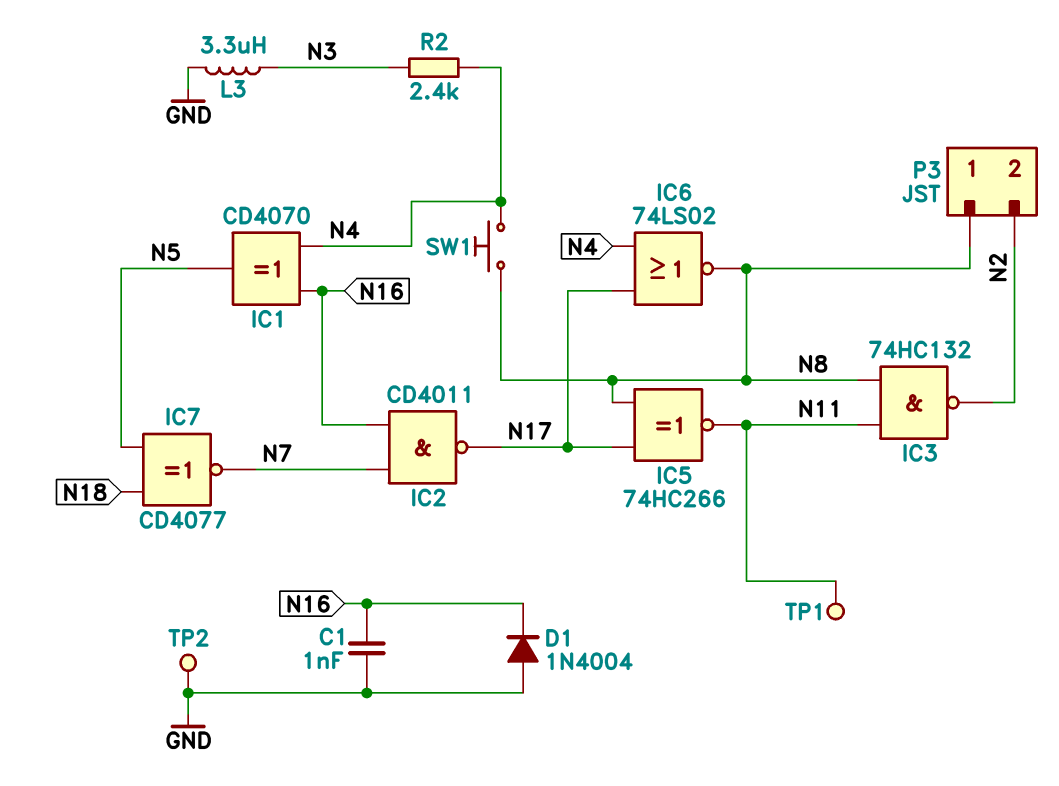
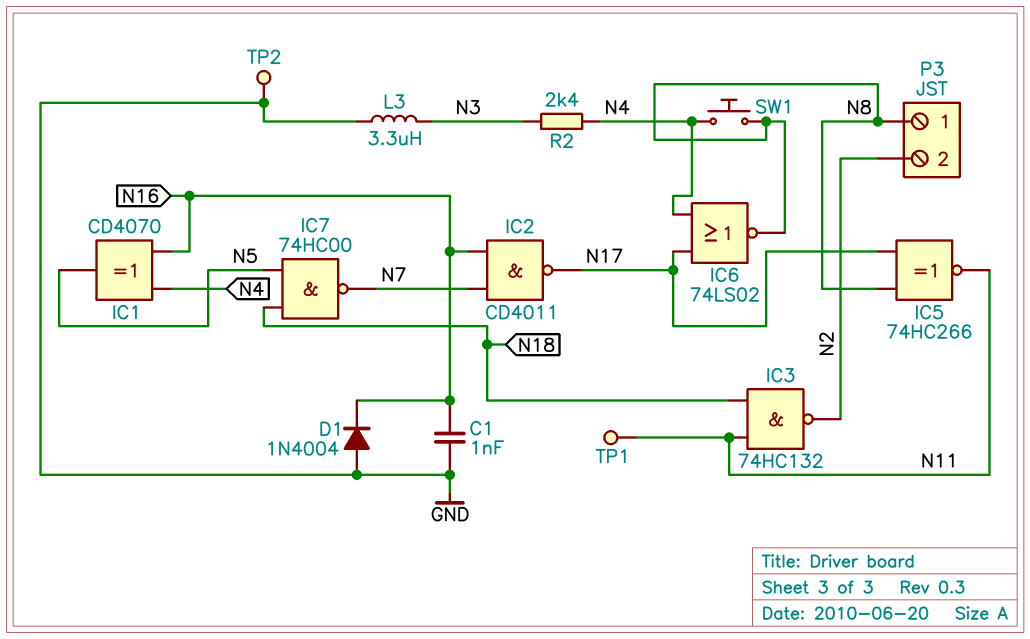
IC3: NAND 74HC132 (in N8, in N11, out N2) -> NAND 74HC132 (in N11, in N18, out N2)
IC7: XNOR CD4077 (in N5, in N18, out N7) -> NAND 74HC00 (in N5, in N18, out N7)

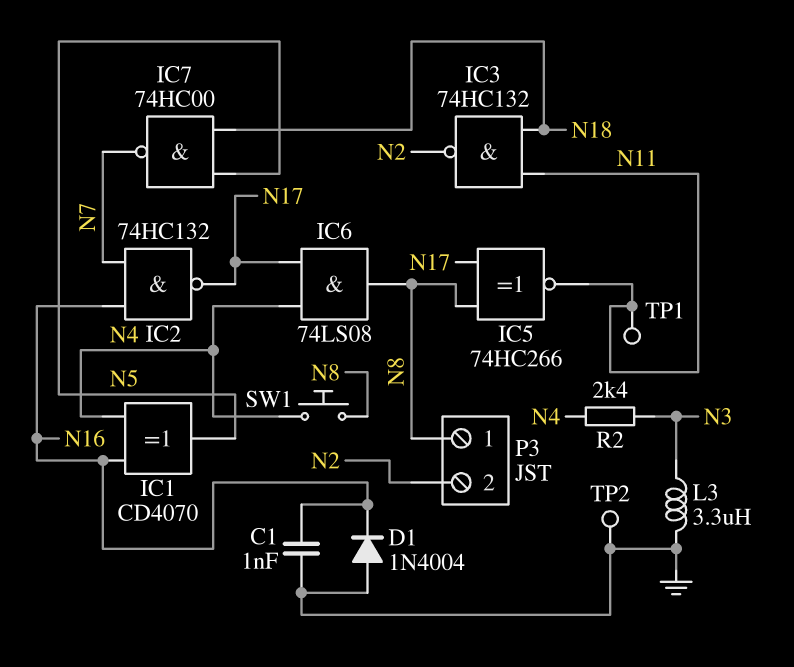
IC2: NAND CD4011 (in N7, in N16, out N17) -> NAND 74HC132 (in N7, in N16, out N17)
IC6: NOR 74LS02 (in N4, in N17, out N8) -> AND 74LS08 (in N4, in N17, out N8)

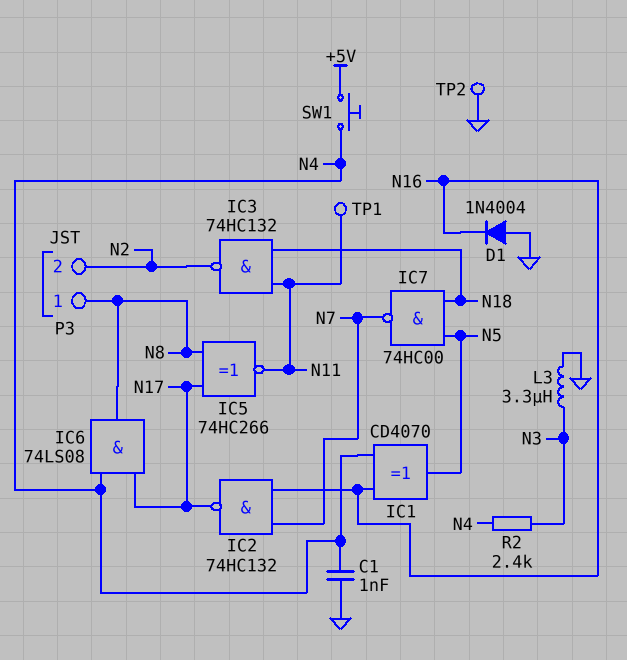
C1: 1nF (GND, N16) -> 1nF (GND, N4)
SW1: button (N4, N8) -> button (+5V, N4)

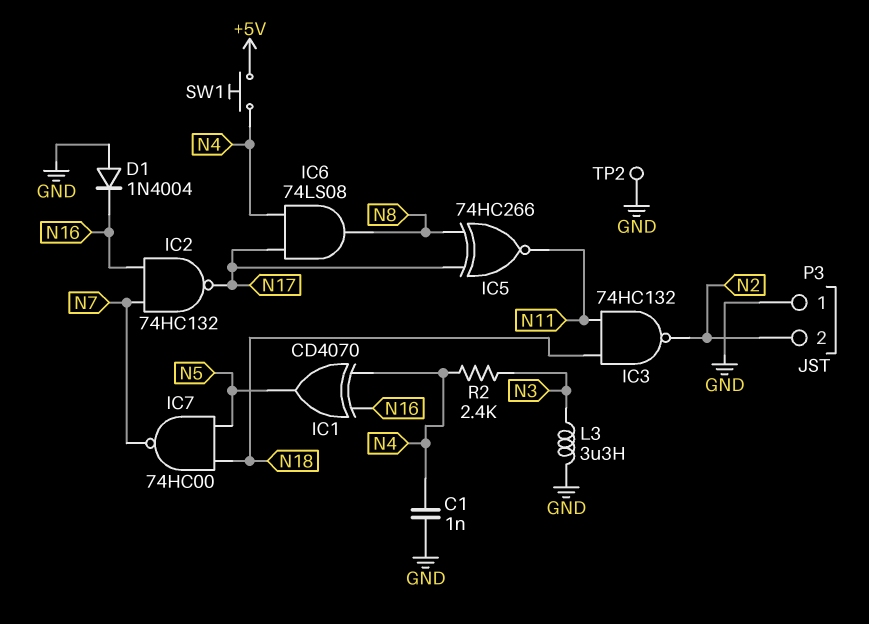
P3 pin 1: N8 -> GND
TP1: test point (N11) -> none

